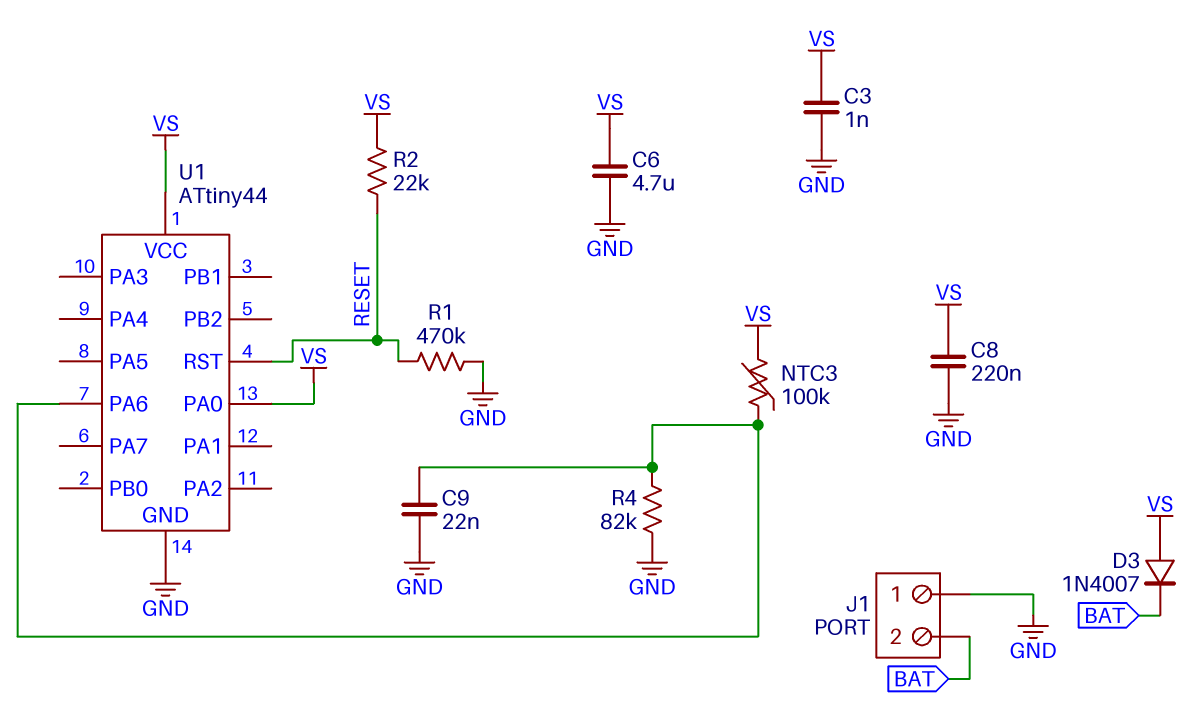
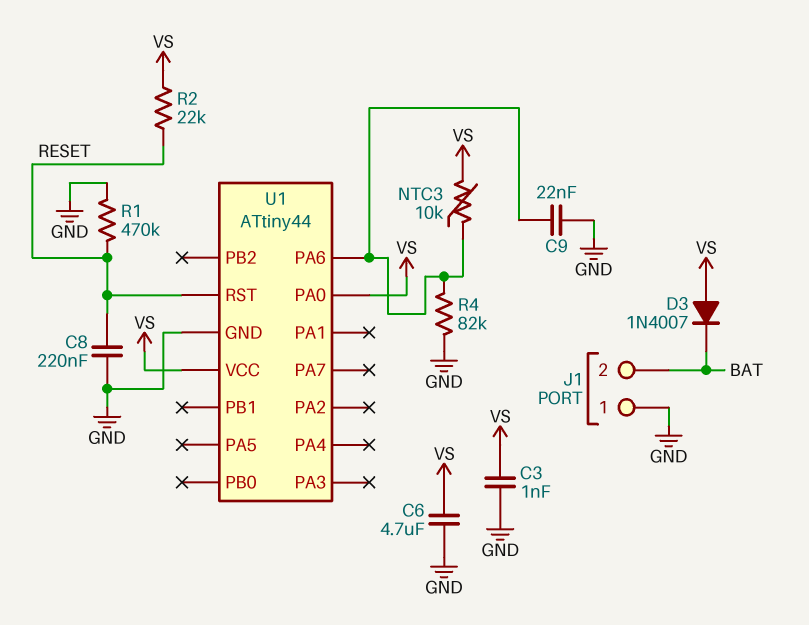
C8: 220nF (GND, VS) -> 220nF (GND, RESET)
NTC3: 100k (U1/PA6, VS) -> 10k (U1/PA6, VS)

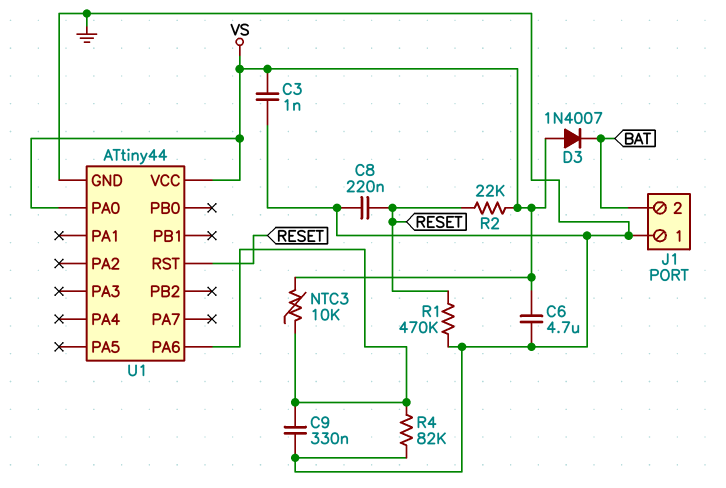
C9: 22nF (GND, U1/PA6) -> 330nF (GND, U1/PA6)

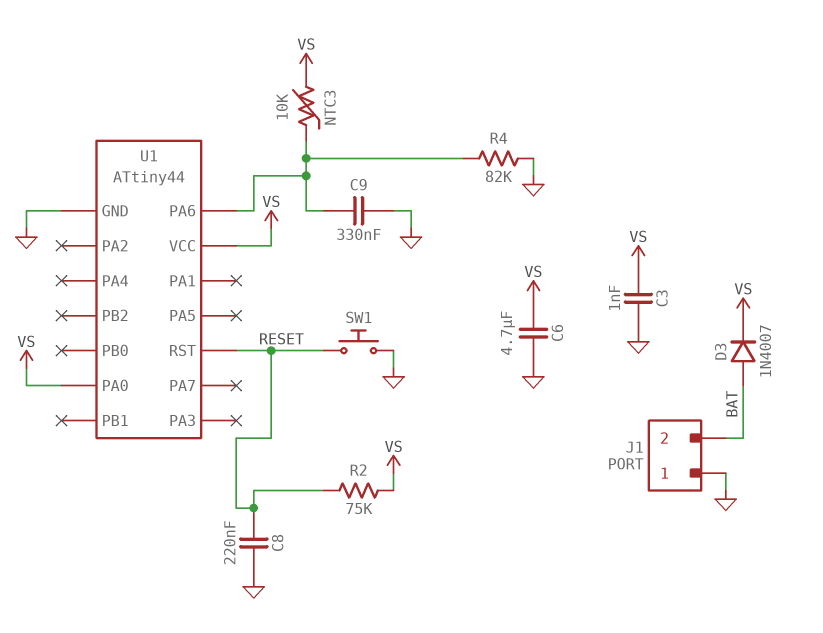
D3: diode 1N4007 (A VS, K BAT) -> diode 1N4007 (A BAT, K VS)
R1: 470k (GND, RESET) -> none
R2: 22k (RESET, VS) -> 75k (RESET, VS)
SW1: none -> button (GND, RESET)

